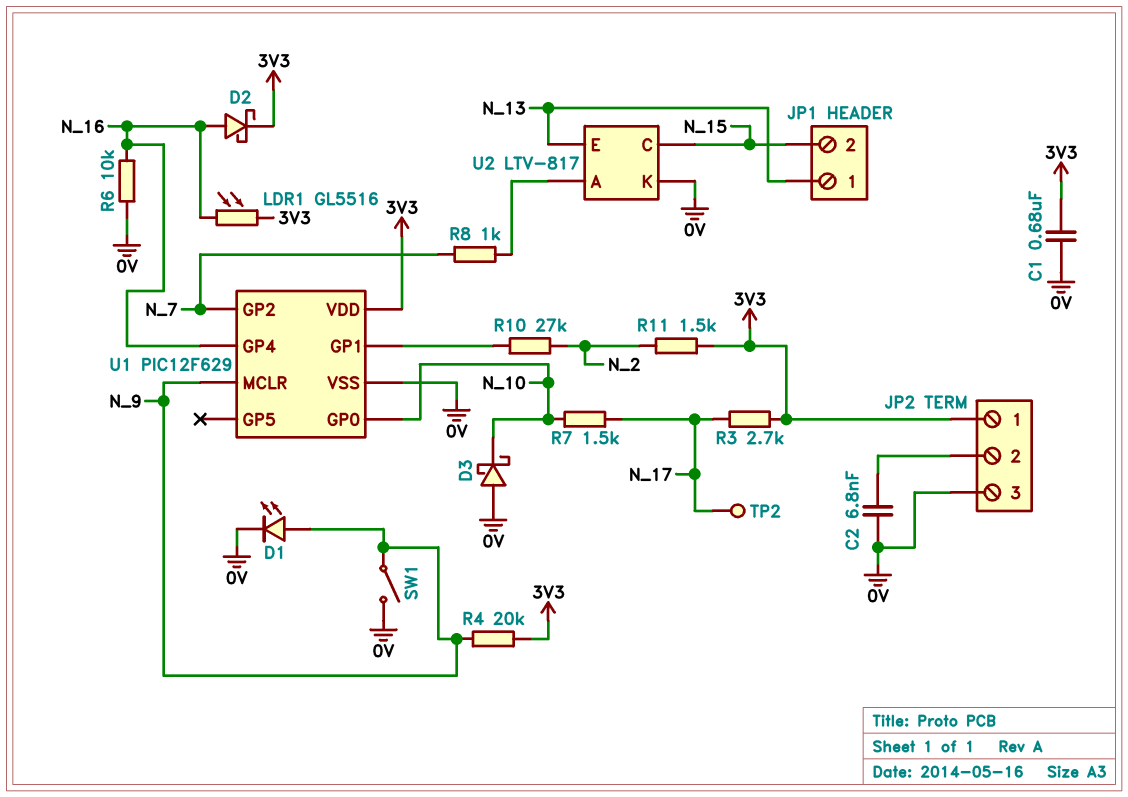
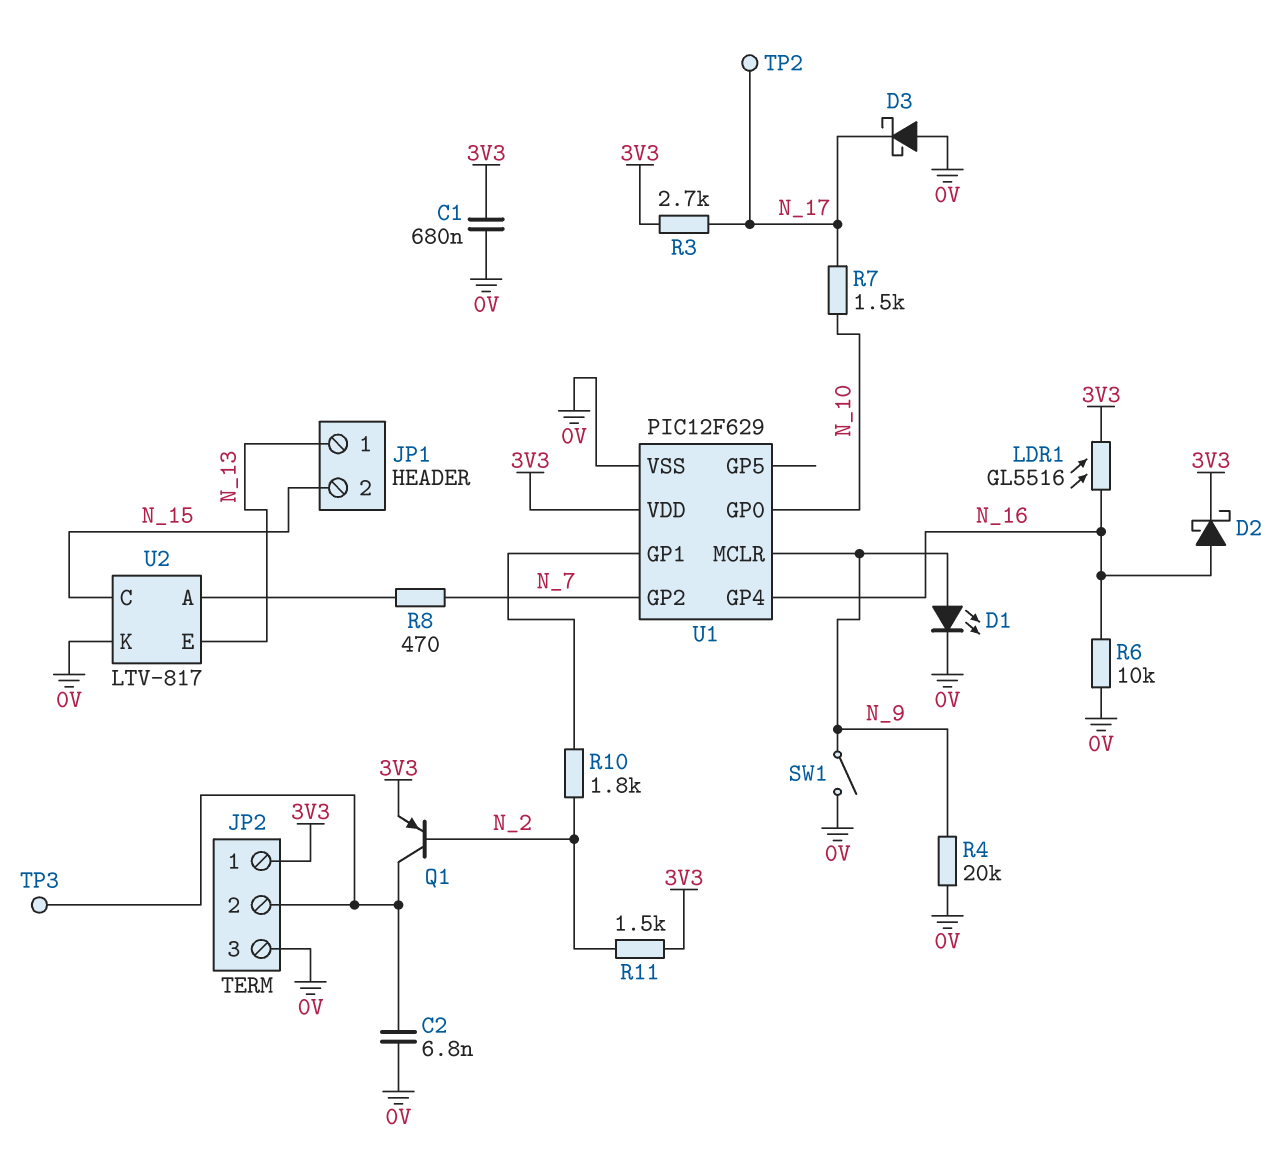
D3: schottky (A 0V, K N_10) -> schottky (A 0V, K N_17)
Q1: none -> PNP (B N_2, C JP2/2, E 3V3)
R4: 20k (3V3, N_9) -> 20k (0V, N_9)
R8: 1k (N_7, U2/A) -> 470 (N_7, U2/A)
R10: 27k (N_2, U1/GP1) -> 1.8k (N_2, U1/GP1)
TP3: none -> test point (JP2/2)

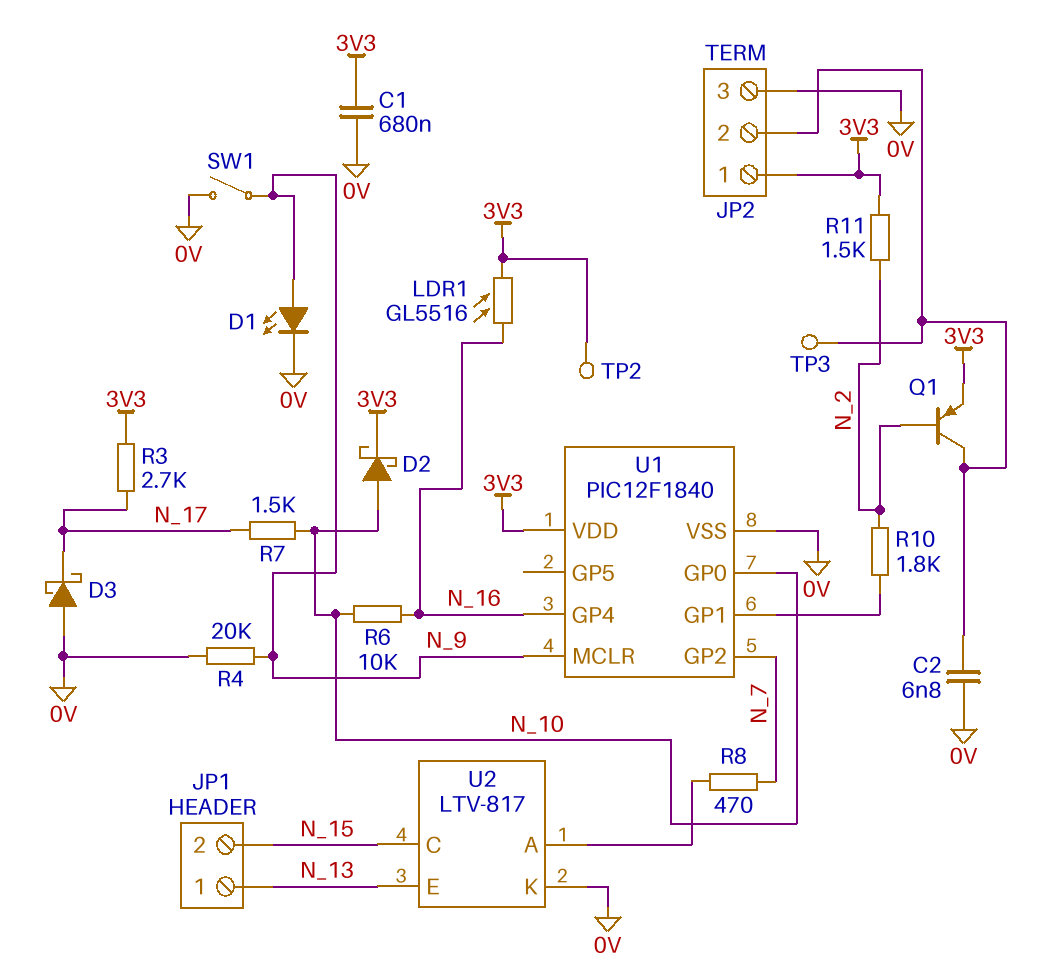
D2: schottky (A N_16, K 3V3) -> schottky (A N_10, K 3V3)
R6: 10k (0V, N_16) -> 10k (N_10, N_16)
TP2: test point (N_17) -> test point (3V3)
U1: PIC12F629 -> PIC12F1840

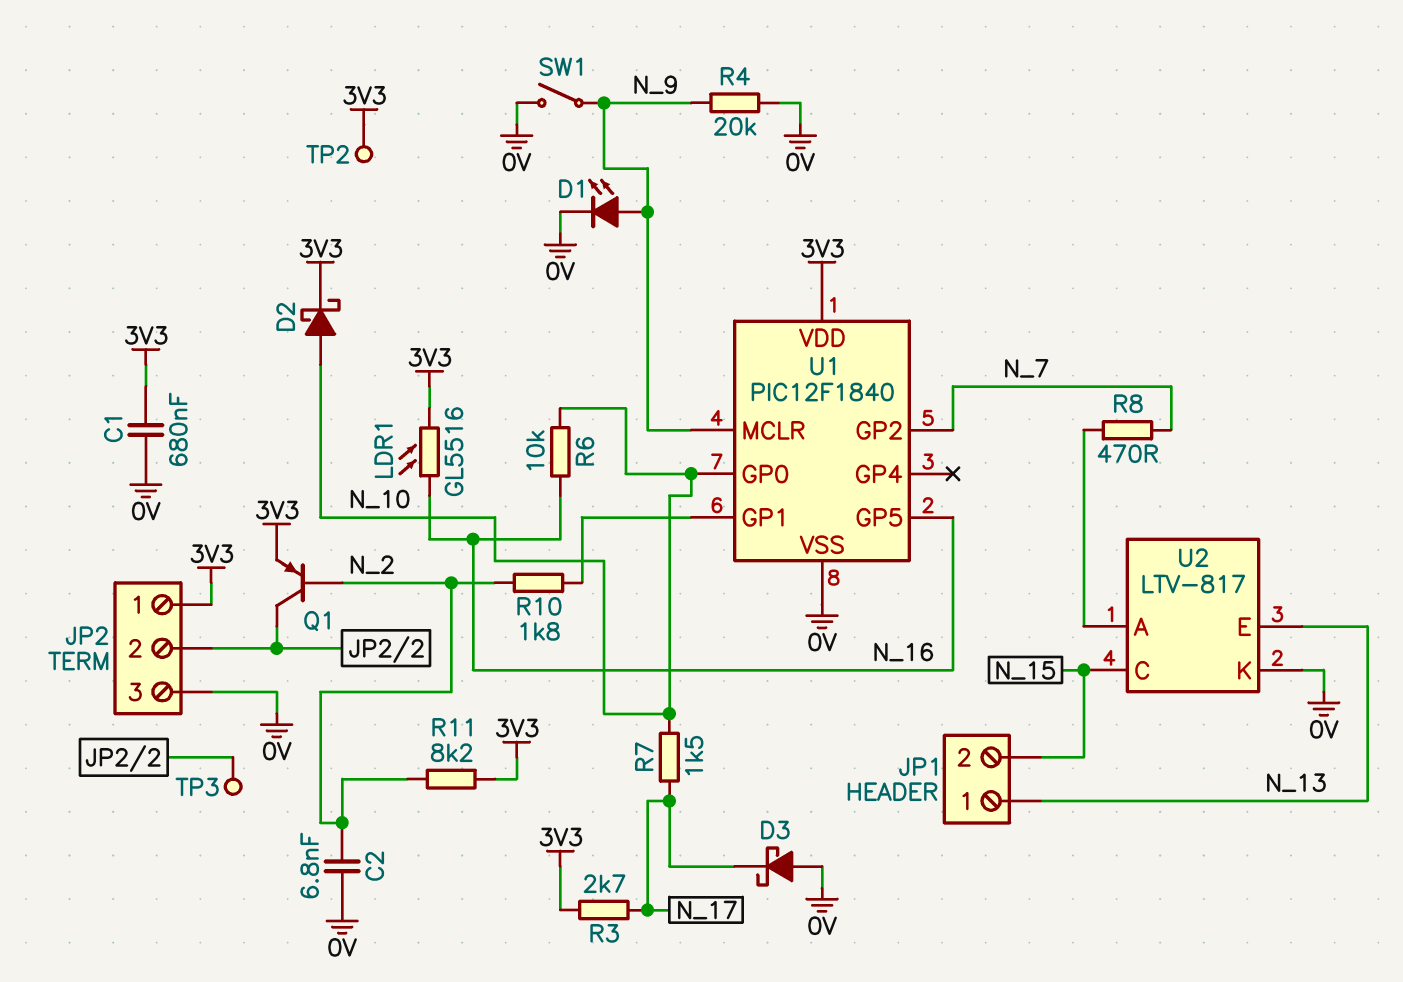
C2: 6.8nF (0V, JP2/2) -> 6.8nF (0V, N_2)
R11: 1.5k (3V3, N_2) -> 8.2k (3V3, N_2)
U1 pin GP4: N_16 -> none
U1 pin GP5: none -> N_16

